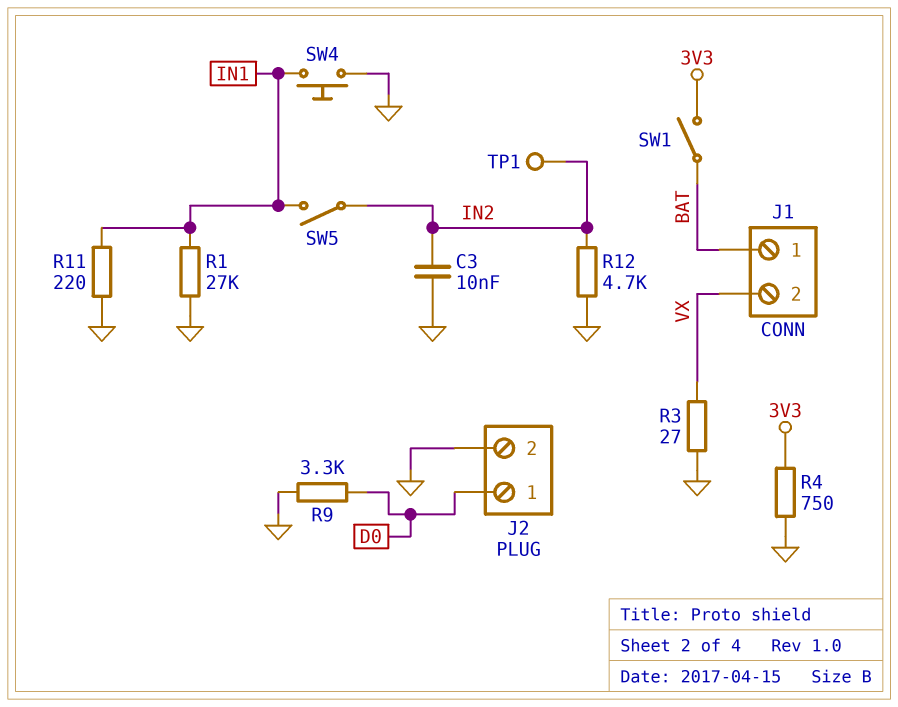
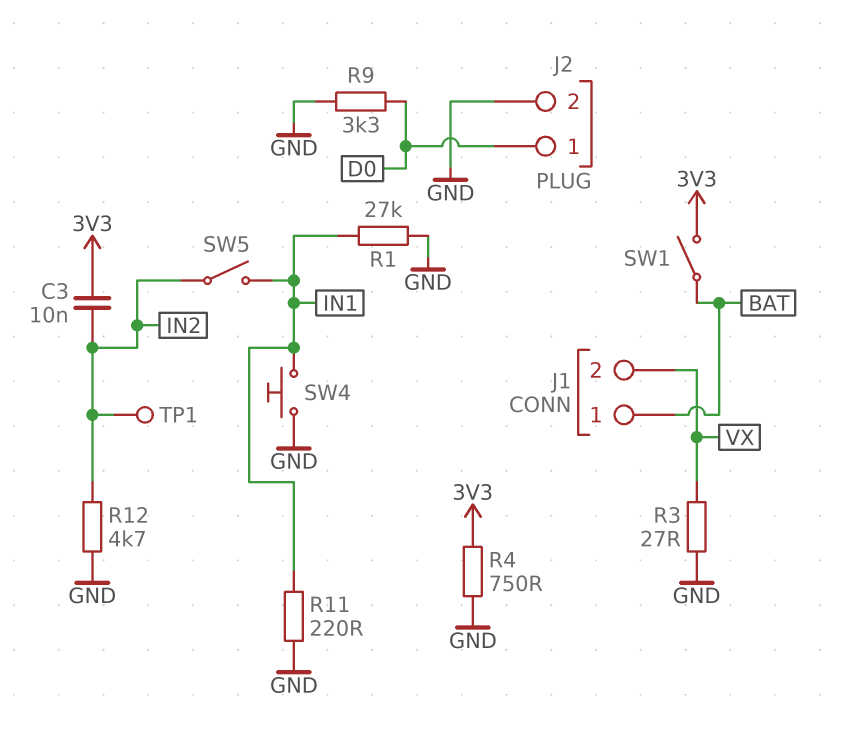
C3: 10nF (GND, IN2) -> 10nF (3V3, IN2)

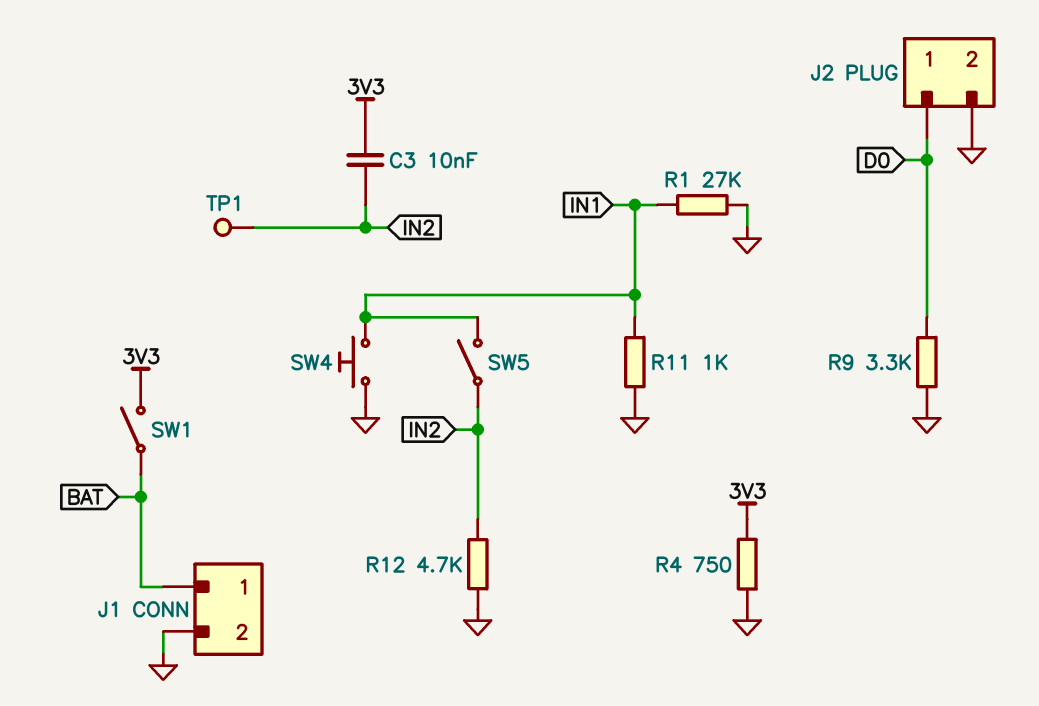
J1 pin 2: VX -> GND
R3: 27 (GND, VX) -> none
R11: 220 (GND, IN1) -> 1k (GND, IN1)

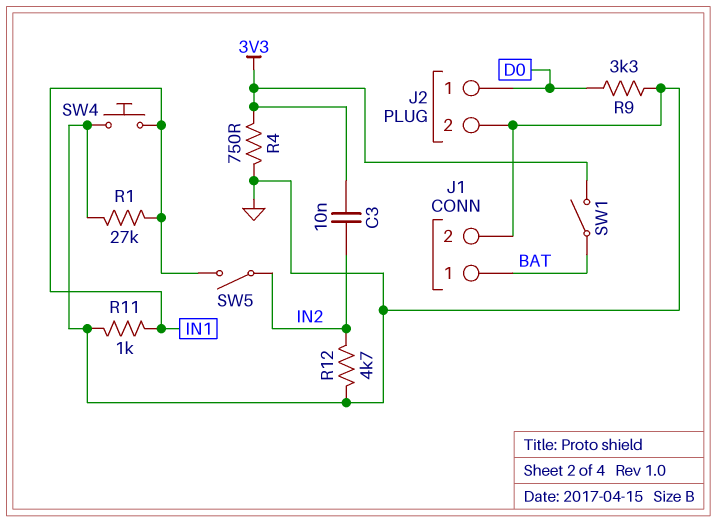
TP1: test point (IN2) -> none

